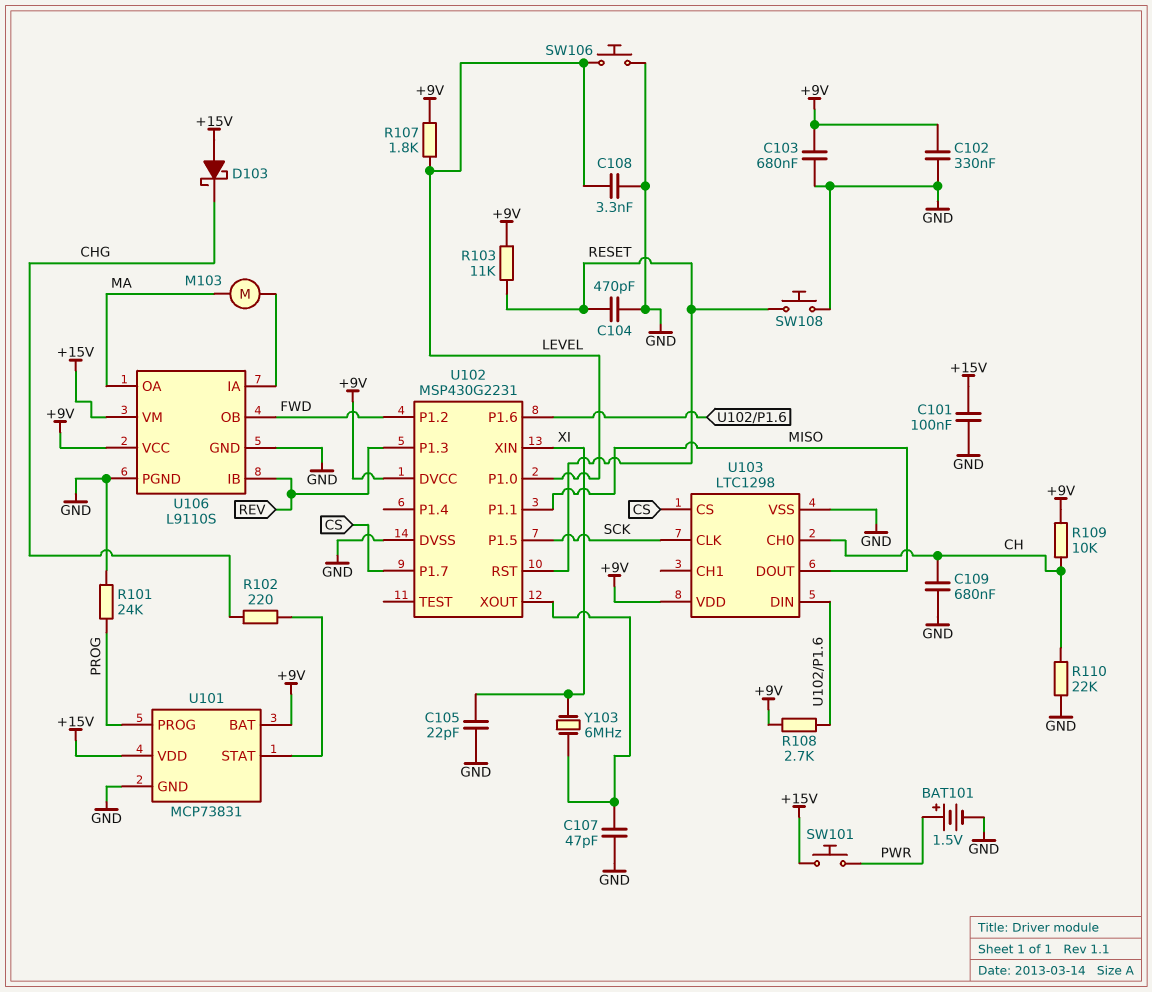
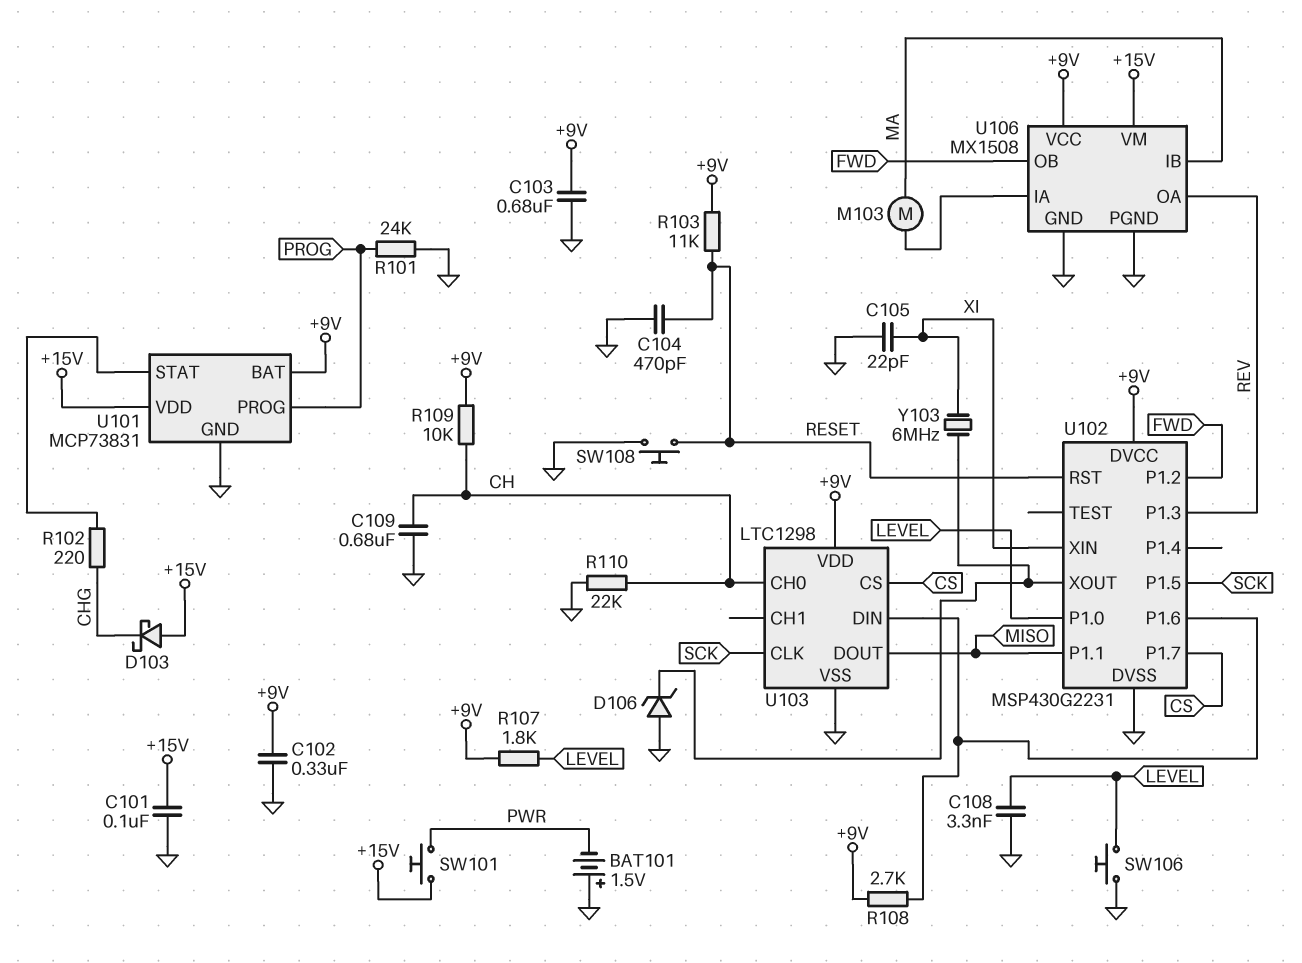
BAT101: 1.5V (plus PWR, minus GND) -> 1.5V (plus GND, minus PWR)
C107: 47pF (GND, U102/XOUT) -> none
D106: none -> zener (A GND, K U102/XOUT)
U106: L9110S -> MX1508
U106 pin IB: REV -> MA
U106 pin OA: MA -> REV

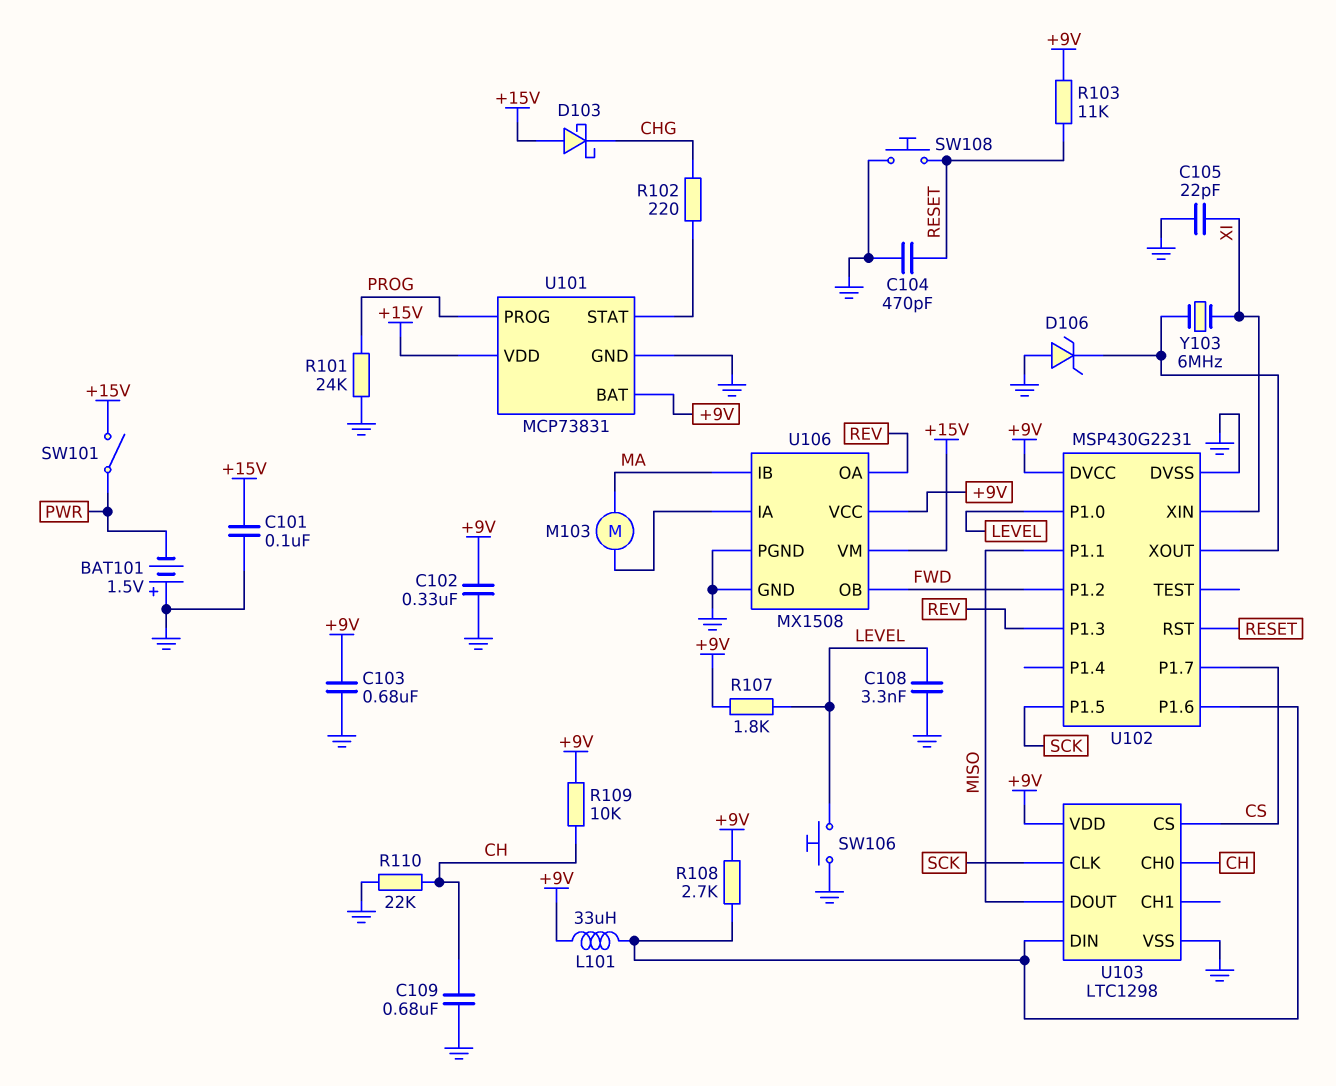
L101: none -> 33uH (+9V, U102/P1.6)
SW101: button (+15V, PWR) -> switch (+15V, PWR)

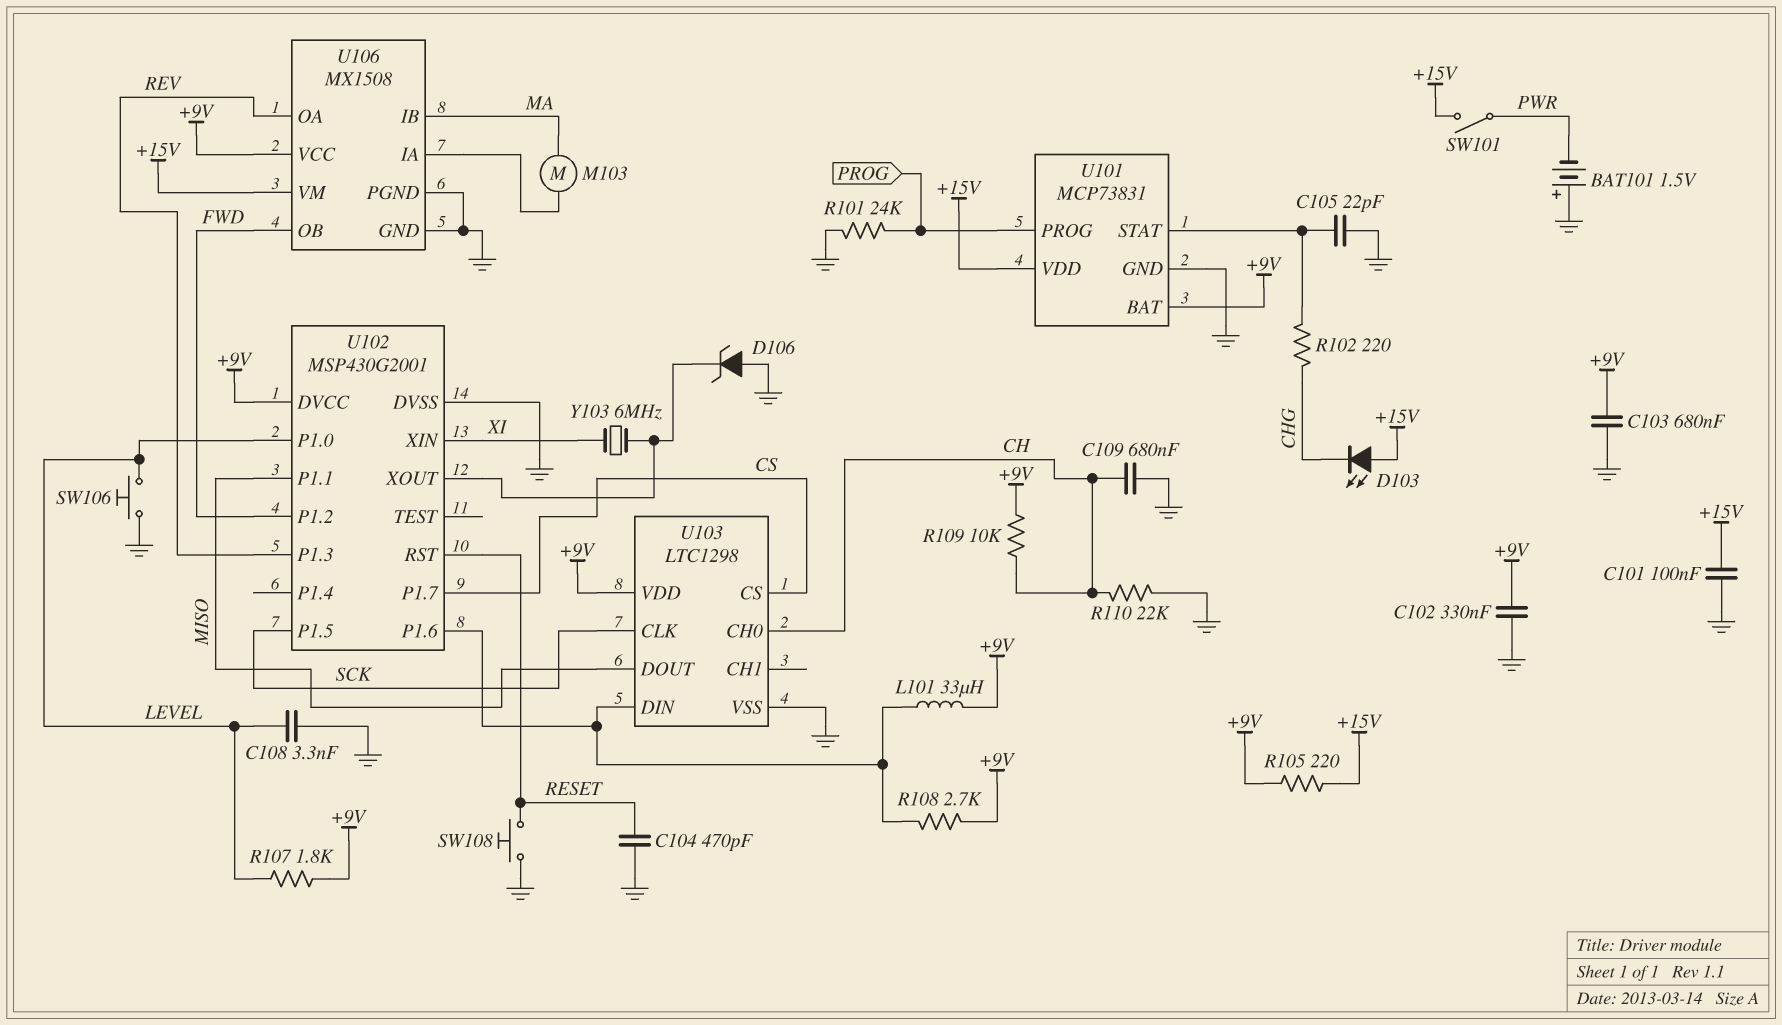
C105: 22pF (GND, XI) -> 22pF (GND, U101/STAT)
D103: schottky (A +15V, K CHG) -> LED (A +15V, K CHG)
R103: 11k (+9V, RESET) -> none
R105: none -> 220 (+9V, +15V)
U102: MSP430G2231 -> MSP430G2001

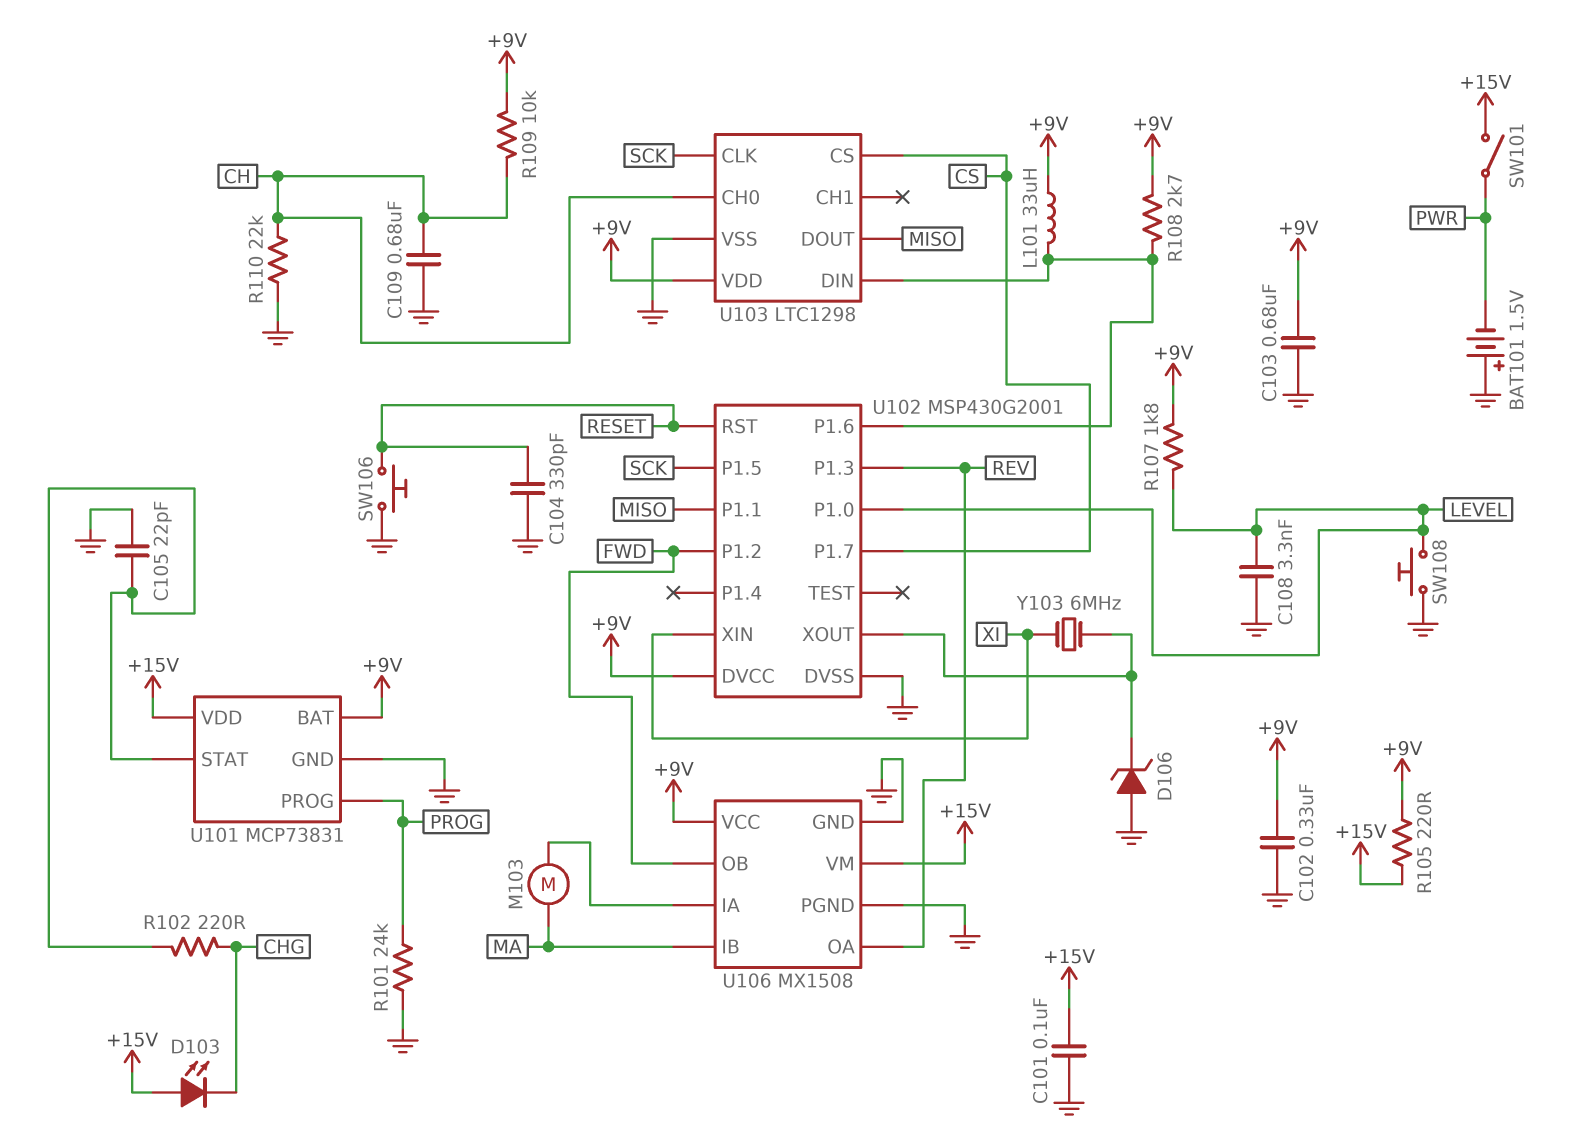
C104: 470pF (GND, RESET) -> 330pF (GND, RESET)
SW106: button (GND, LEVEL) -> button (GND, RESET)
SW108: button (GND, RESET) -> button (GND, LEVEL)

